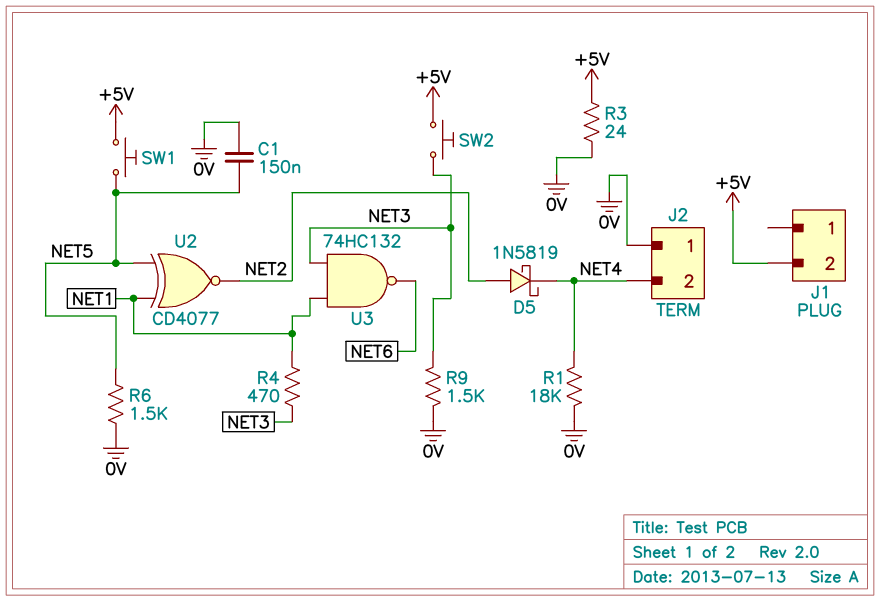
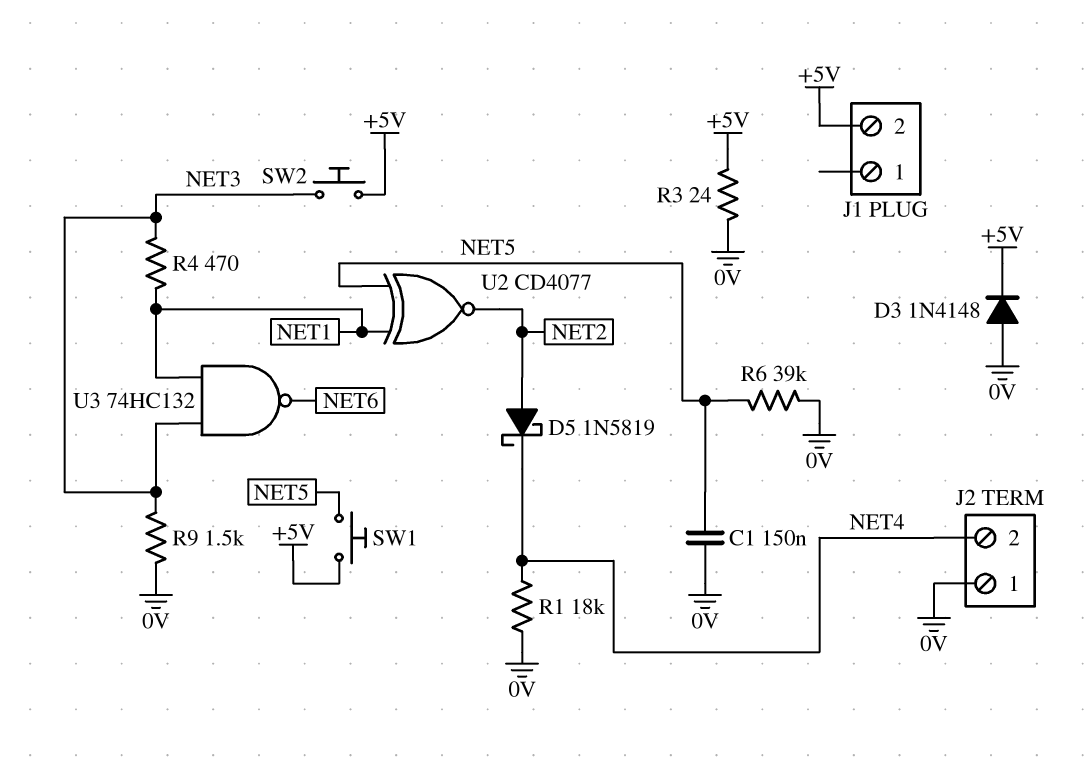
D3: none -> diode 1N4148 (A 0V, K +5V)
R6: 1.5k (0V, NET5) -> 39k (0V, NET5)

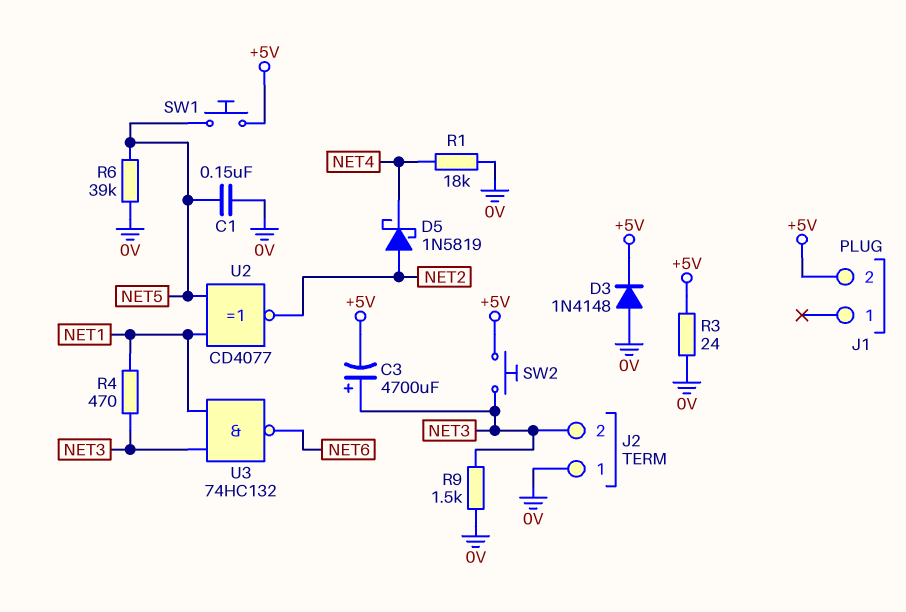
C3: none -> 4700uF (plus NET3, minus +5V)
J2 pin 2: NET4 -> NET3

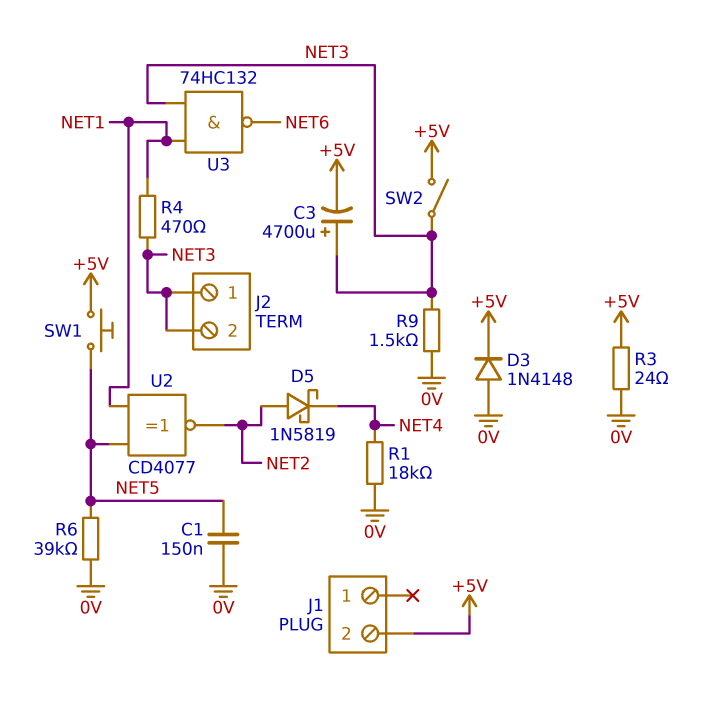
J2 pin 1: 0V -> NET3
SW2: button (+5V, NET3) -> switch (+5V, NET3)

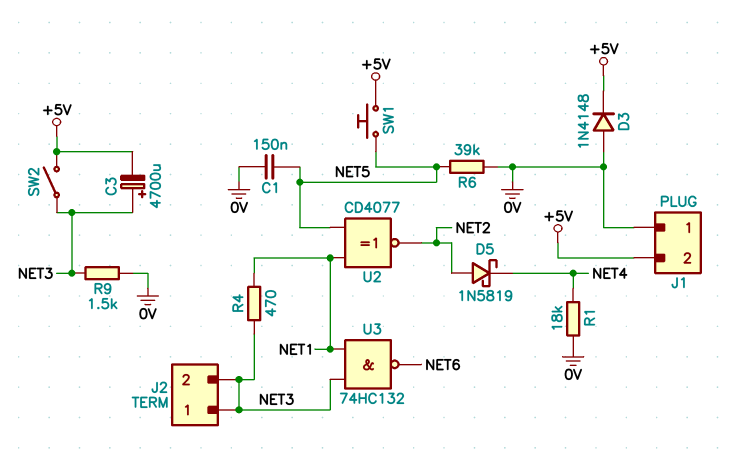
J1 pin 1: none -> 0V
R3: 24 (+5V, 0V) -> none

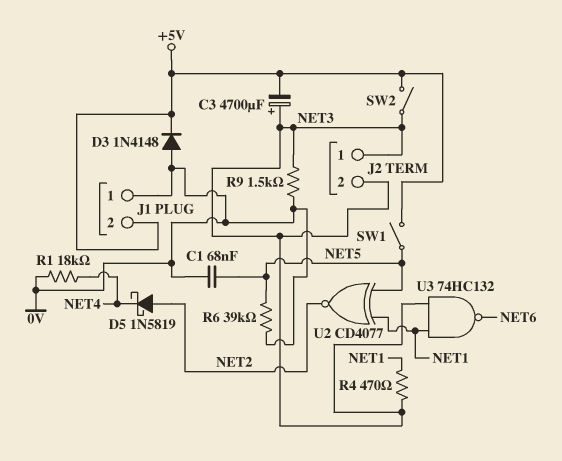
C1: 150nF (0V, NET5) -> 68nF (0V, NET5)
SW1: button (+5V, NET5) -> switch (+5V, NET5)

